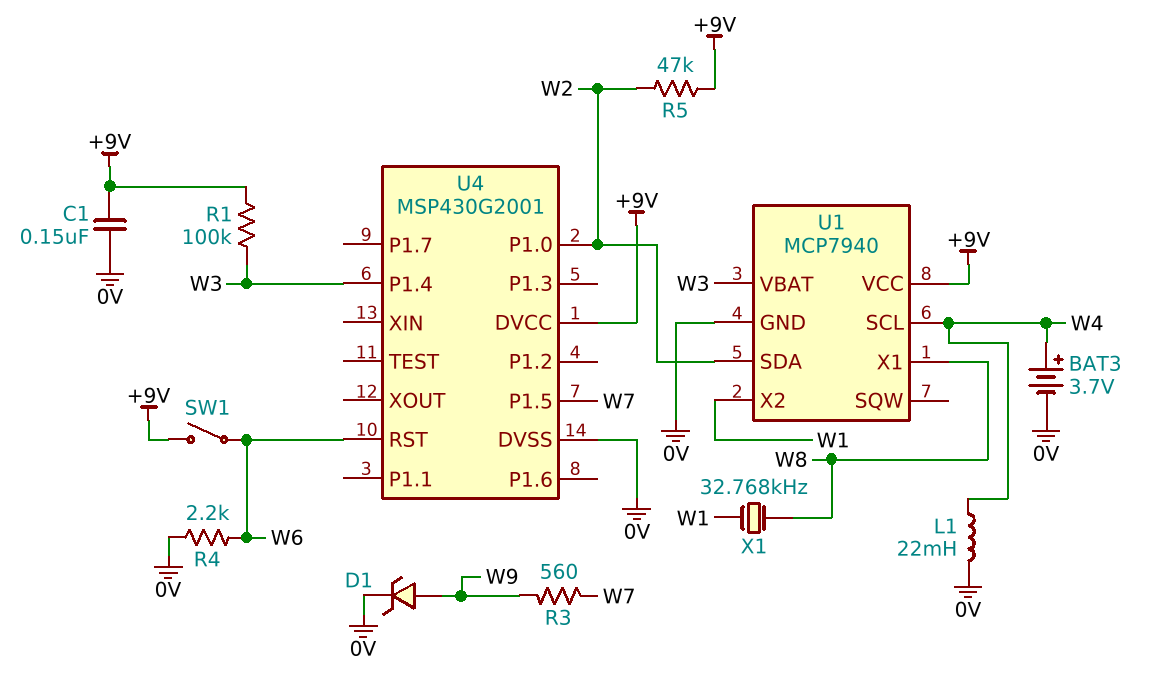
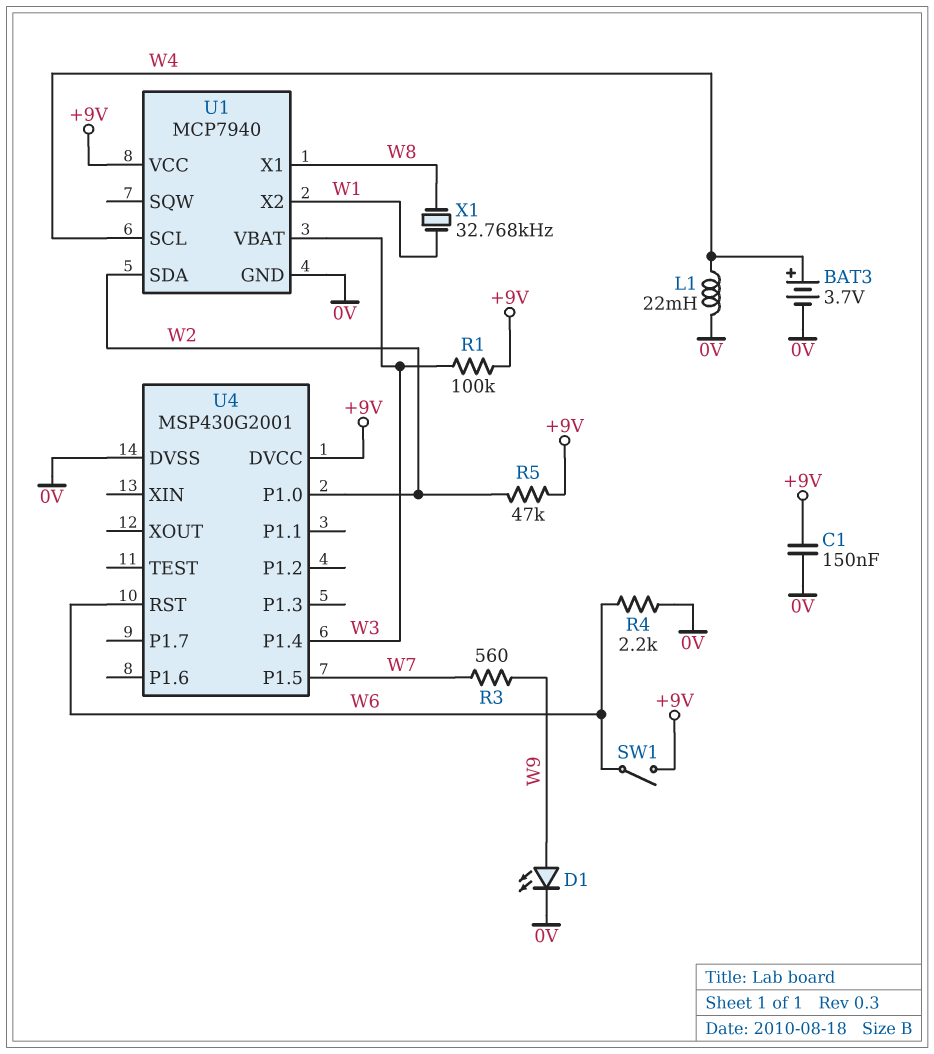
D1: zener (A W9, K 0V) -> LED (A W9, K 0V)

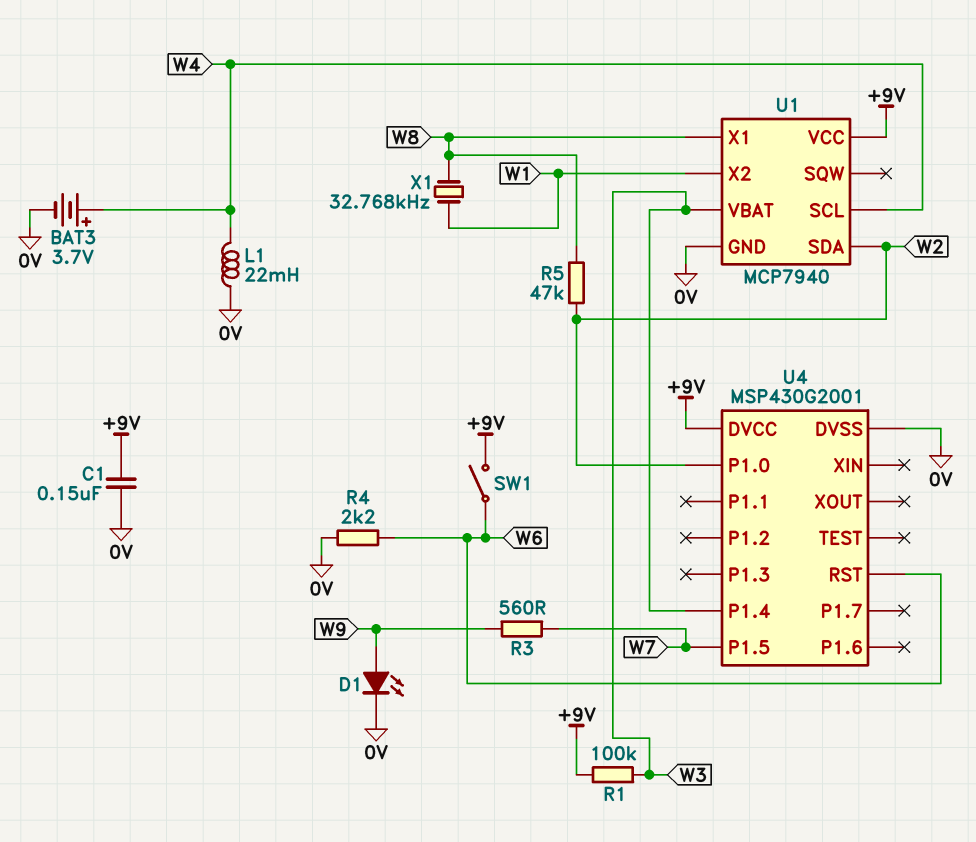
R5: 47k (+9V, W2) -> 47k (W2, W8)

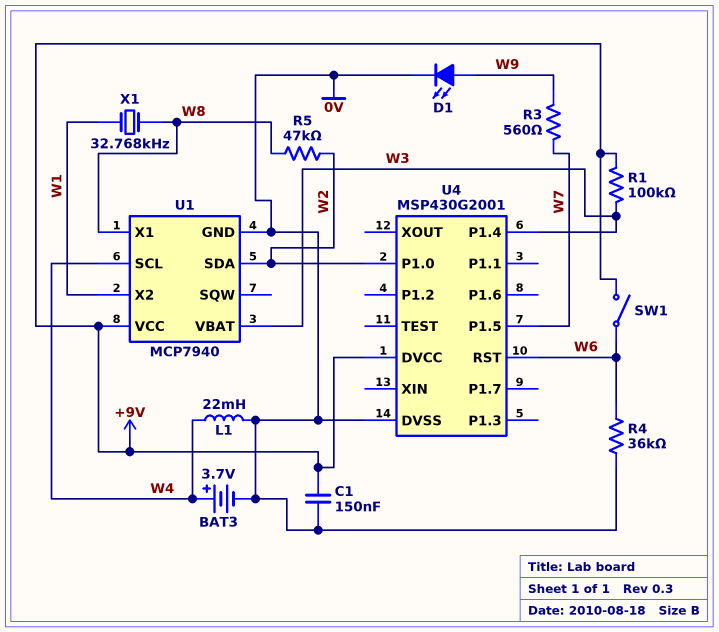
R4: 2.2k (0V, W6) -> 36k (0V, W6)

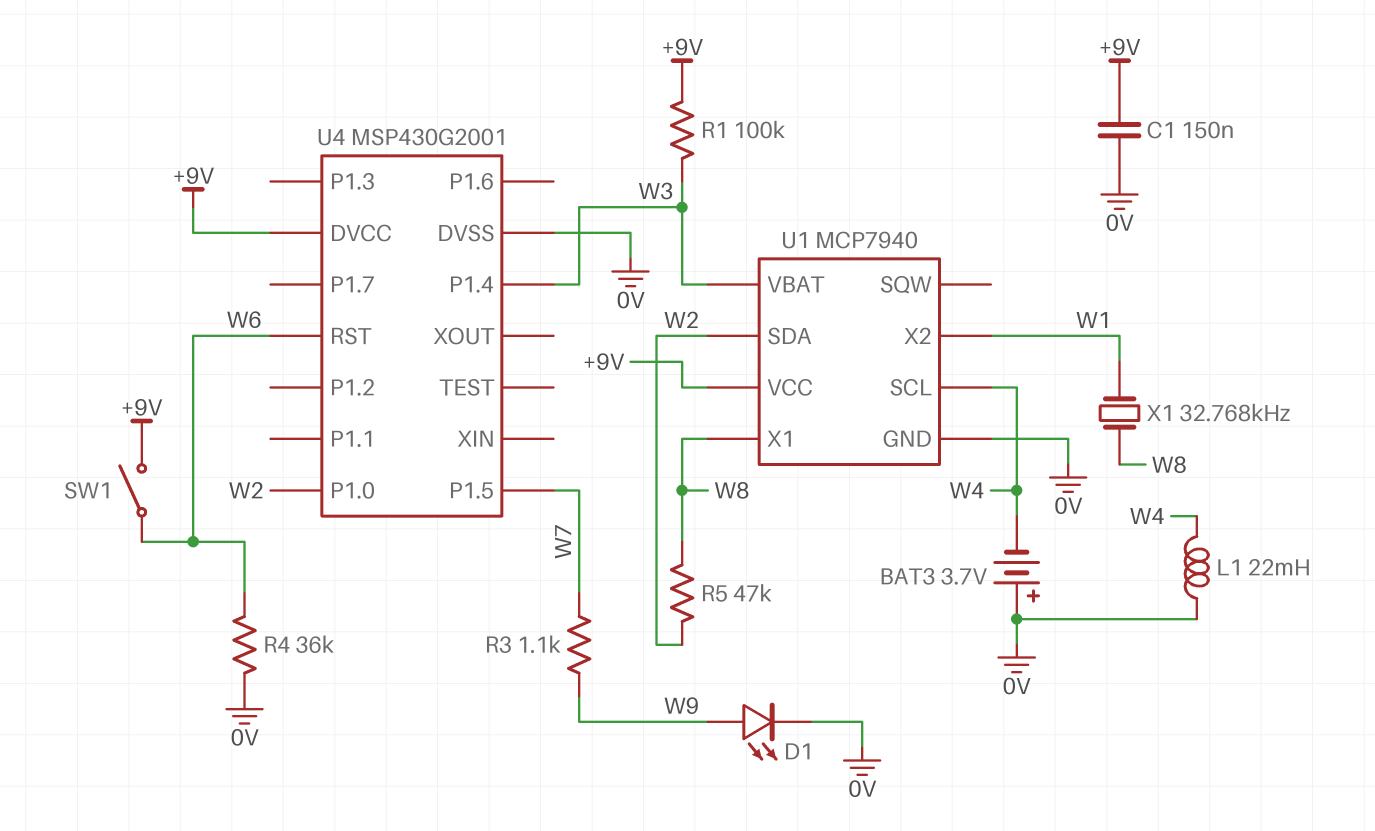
BAT3: 3.7V (plus W4, minus 0V) -> 3.7V (plus 0V, minus W4)
R3: 560 (W7, W9) -> 1.1k (W7, W9)

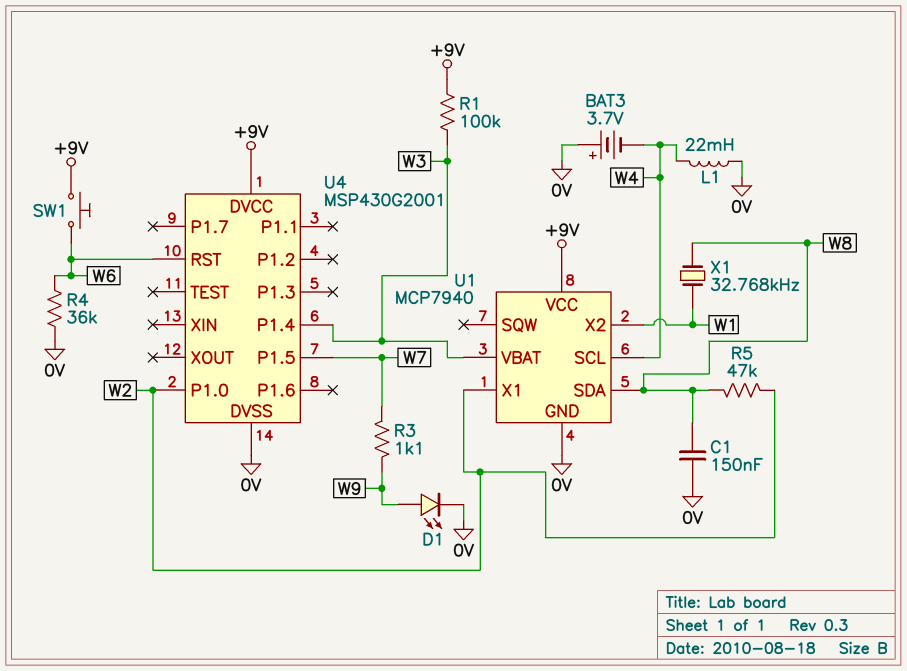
C1: 150nF (+9V, 0V) -> 150nF (0V, W8)
SW1: switch (+9V, W6) -> button (+9V, W6)
U1 pin SDA: W2 -> W8
U1 pin X1: W8 -> W2

